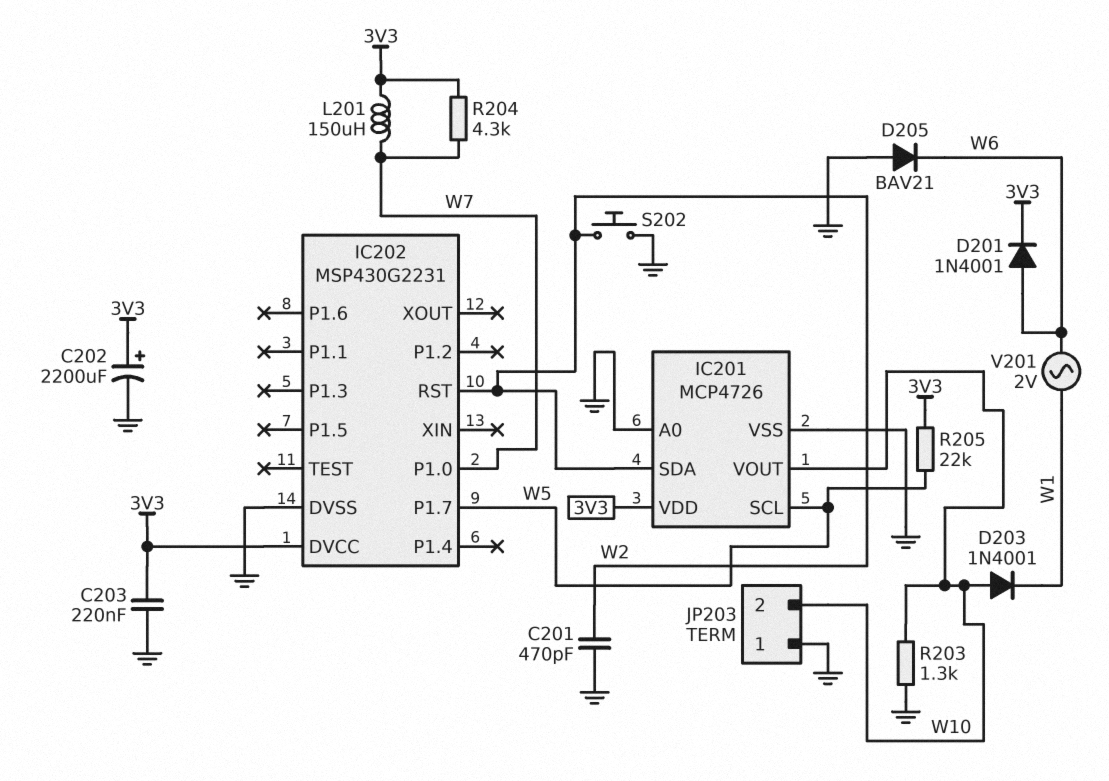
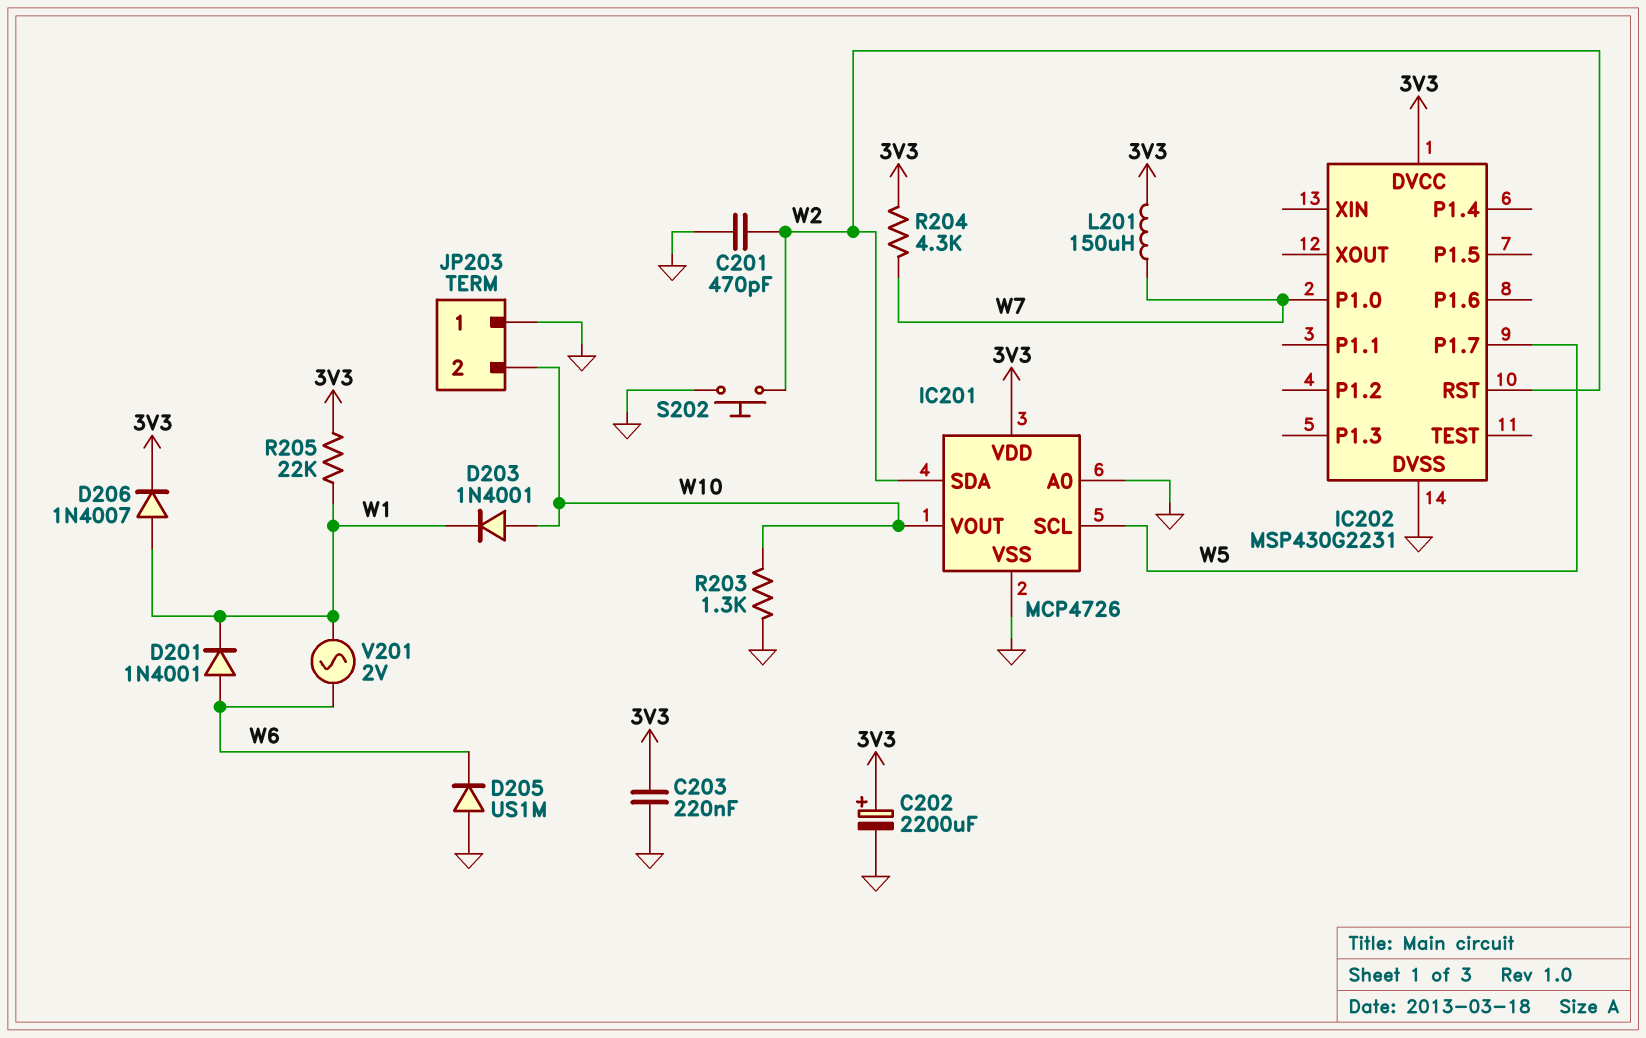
D201: diode 1N4001 (A W6, K 3V3) -> diode 1N4001 (A W6, K W1)
D205: diode BAV21 (A GND, K W6) -> diode US1M (A GND, K W6)
D206: none -> diode 1N4007 (A W1, K 3V3)
R205: 22k (3V3, W5) -> 22k (3V3, W1)

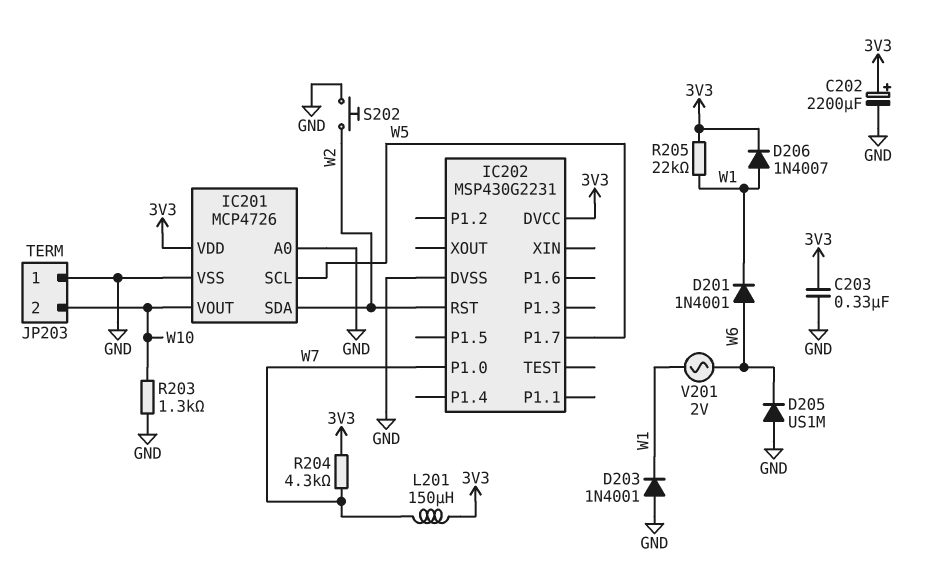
C201: 470pF (GND, W2) -> none
C203: 220nF (3V3, GND) -> 330nF (3V3, GND)
D203: diode 1N4001 (A W10, K W1) -> diode 1N4001 (A GND, K W1)

